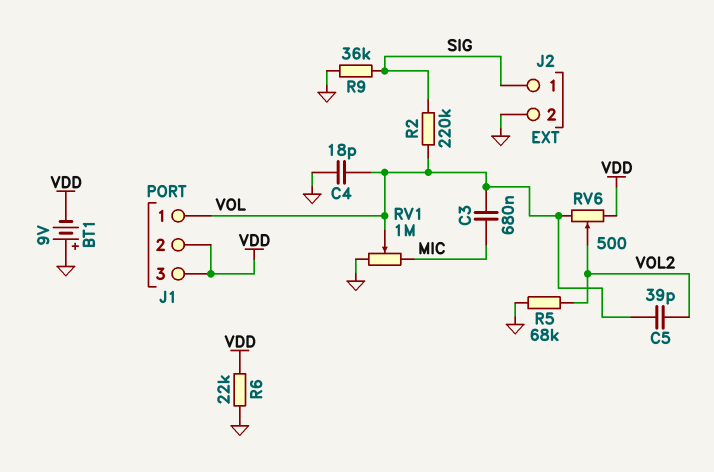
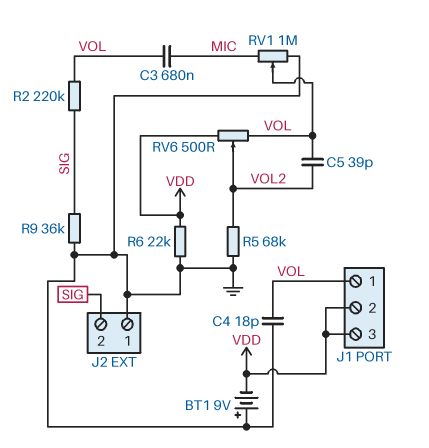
J2 pin 1: SIG -> GND
J2 pin 2: GND -> SIG

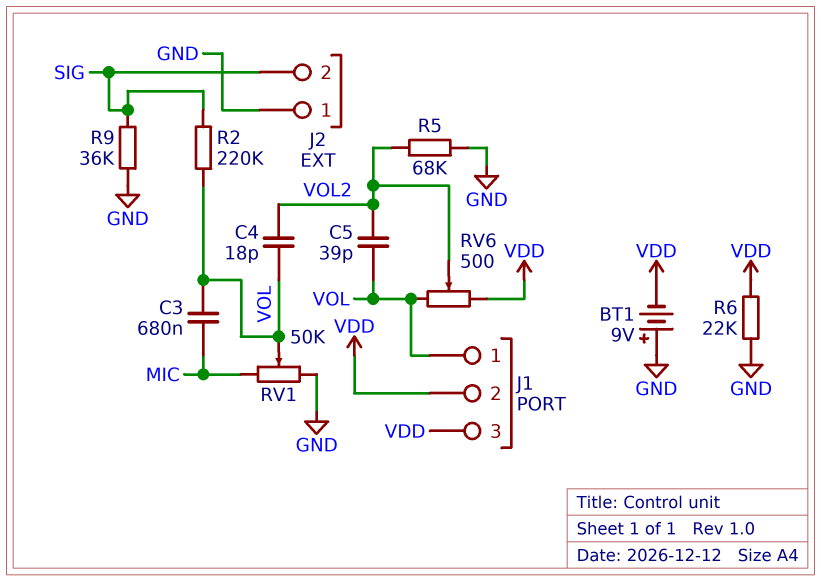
C4: 18pF (GND, VOL) -> 18pF (VOL, VOL2)
RV1: 1M (GND, MIC, wiper VOL) -> 50k (GND, MIC, wiper VOL)

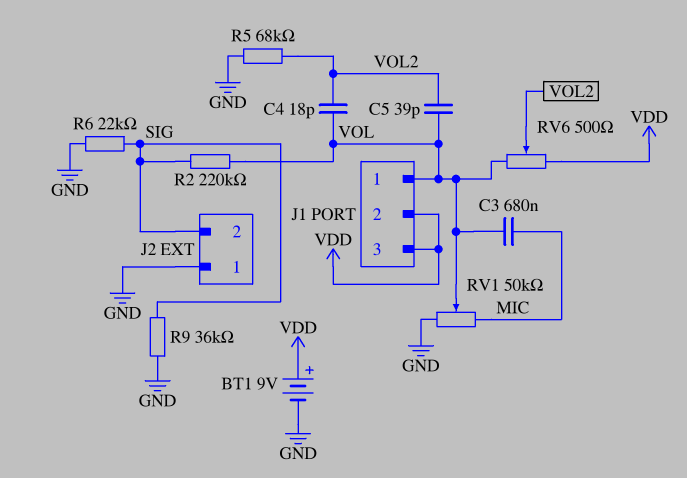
BT1: 9V (plus GND, minus VDD) -> 9V (plus VDD, minus GND)
R6: 22k (GND, VDD) -> 22k (GND, SIG)

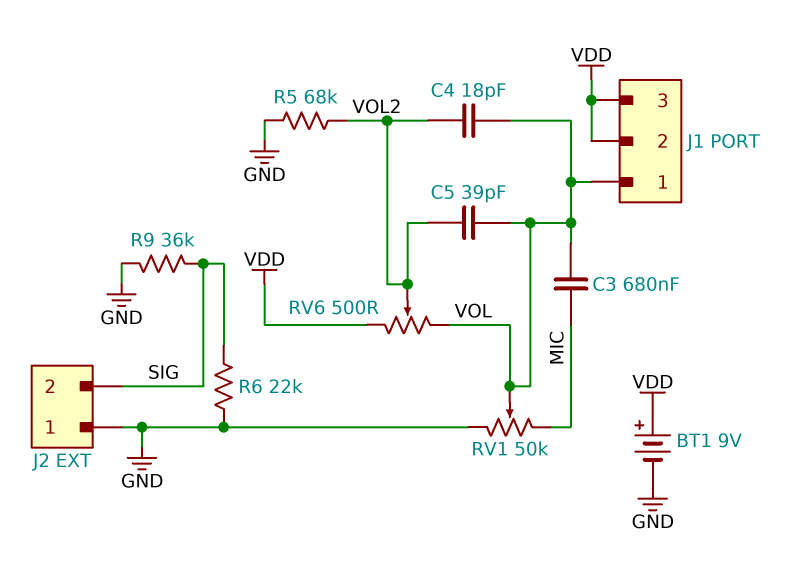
R2: 220k (SIG, VOL) -> none

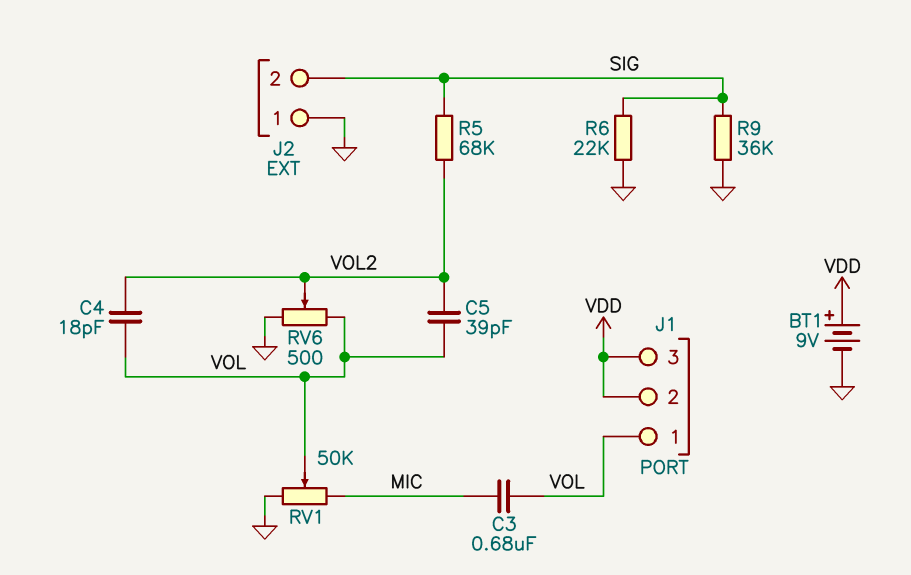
R5: 68k (GND, VOL2) -> 68k (SIG, VOL2)
RV6: 500 (VDD, VOL, wiper VOL2) -> 500 (GND, VOL, wiper VOL2)

